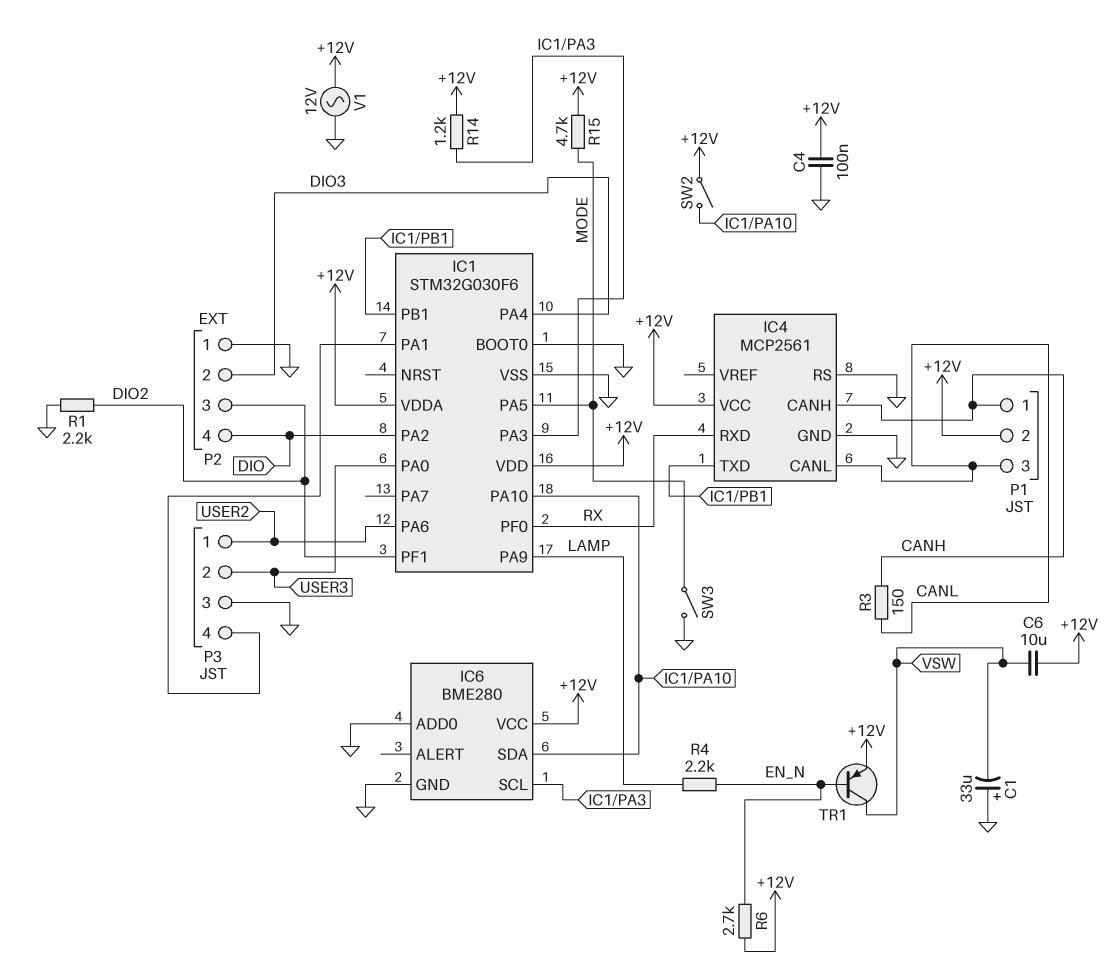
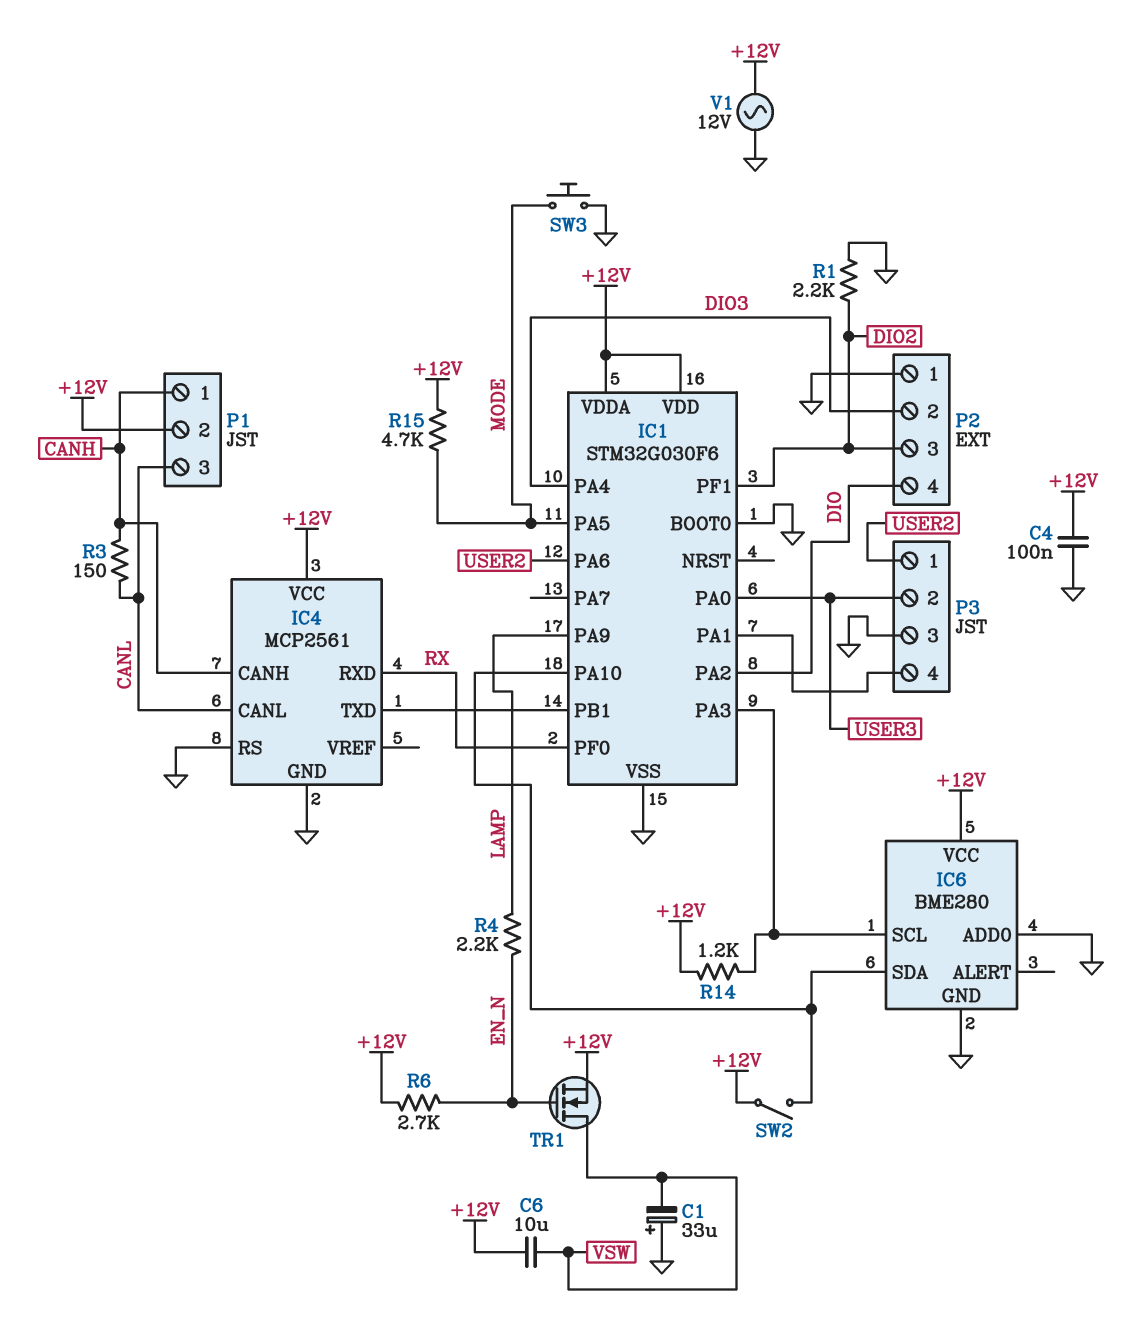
SW3: switch (GND, MODE) -> button (GND, MODE)
TR1: PNP (B EN_N, C VSW, E +12V) -> NMOS (G EN_N, D VSW, S +12V)

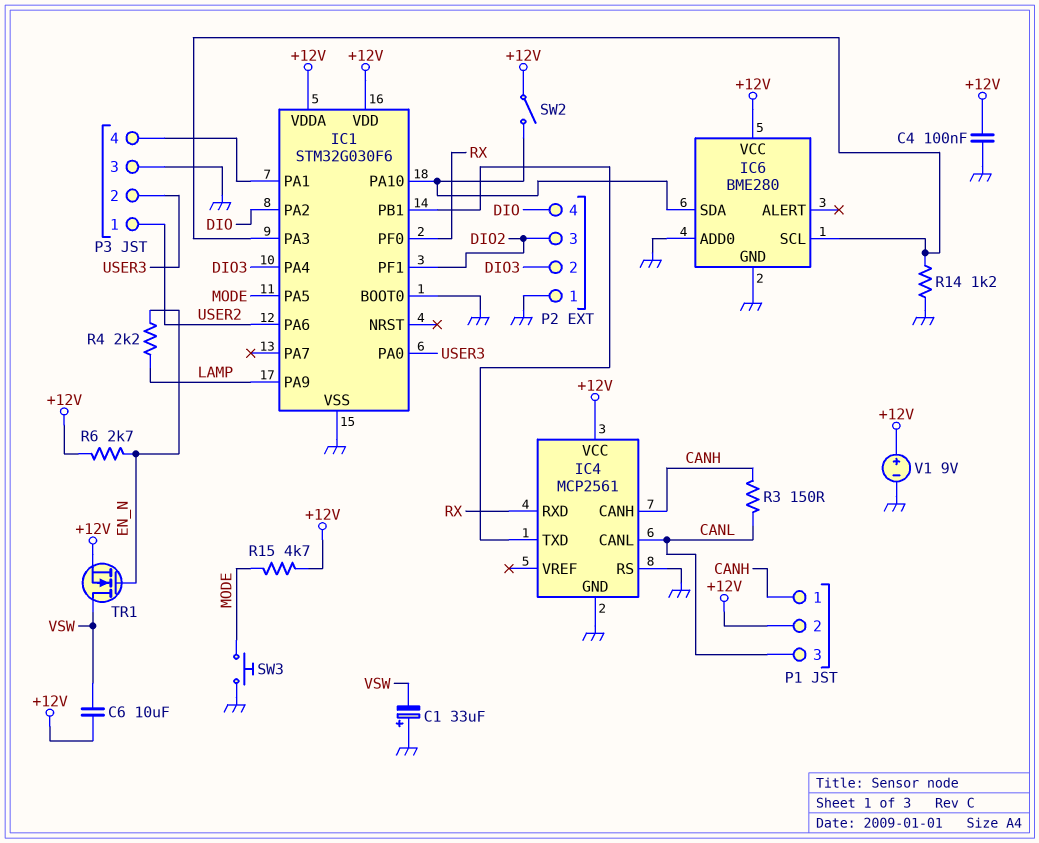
R1: 2.2k (DIO2, GND) -> none
R14: 1.2k (+12V, IC1/PA3) -> 1.2k (GND, IC1/PA3)
V1: AC 12V (+12V, GND) -> 9V (plus +12V, minus GND)

